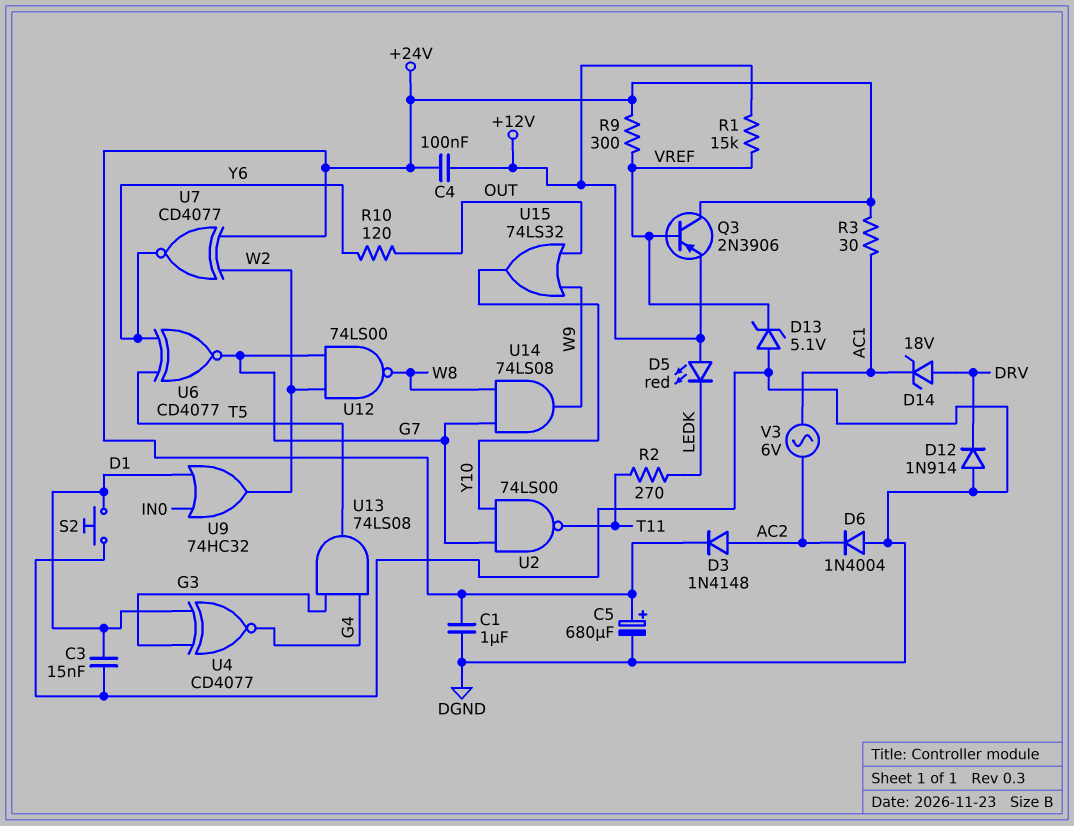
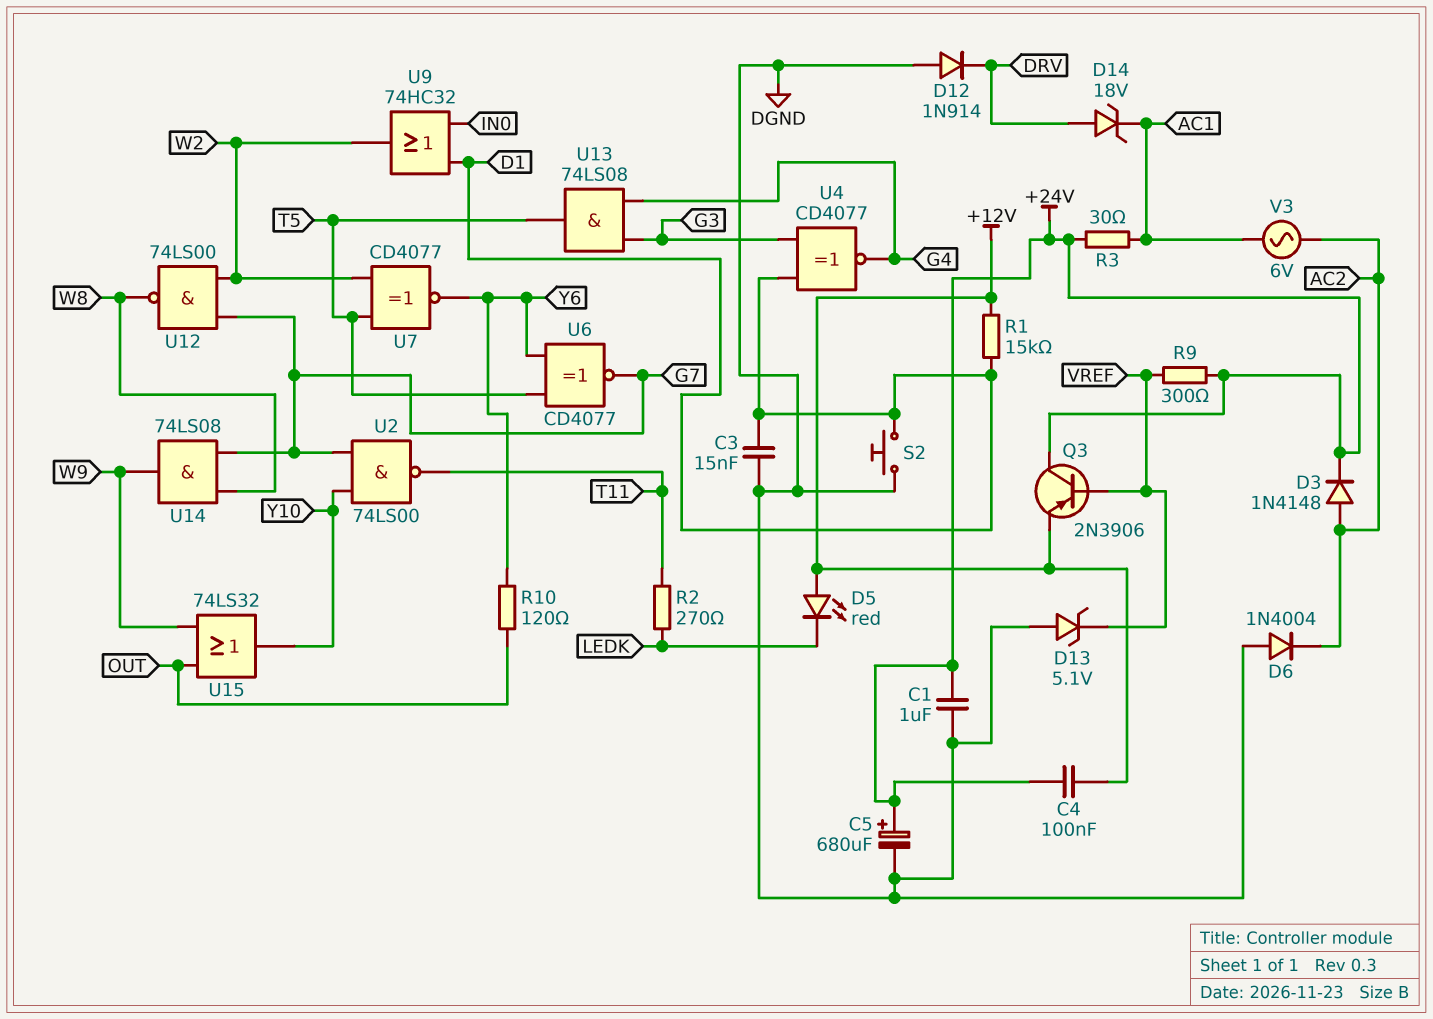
R1: 15k (+12V, VREF) -> 15k (+12V, D1)
U7: XNOR CD4077 (in +24V, in W2, out Y6) -> XNOR CD4077 (in T5, in W2, out Y6)

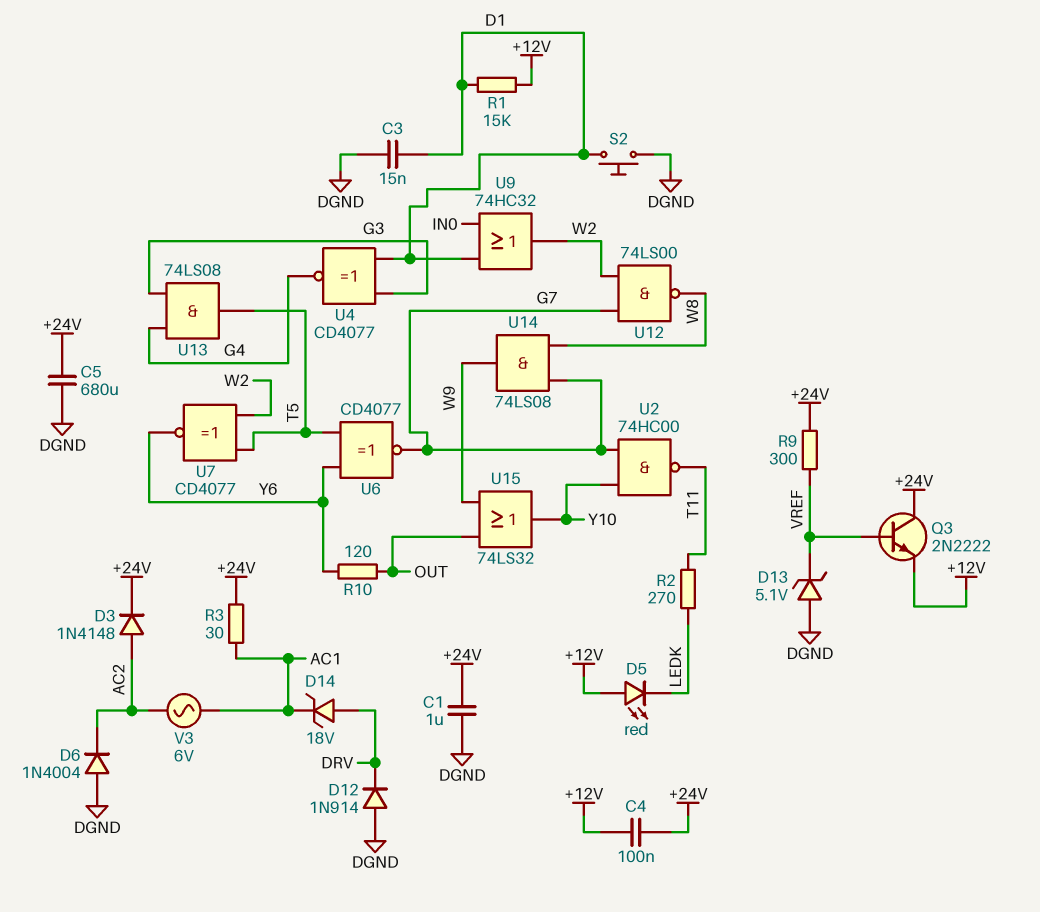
C5: 680uF (plus +24V, minus DGND) -> 680uF (+24V, DGND)
Q3: PNP 2N3906 (B VREF, C +24V, E +12V) -> NPN 2N2222 (B VREF, C +24V, E +12V)
U2: NAND 74LS00 (in G7, in Y10, out T11) -> NAND 74HC00 (in G7, in Y10, out T11)

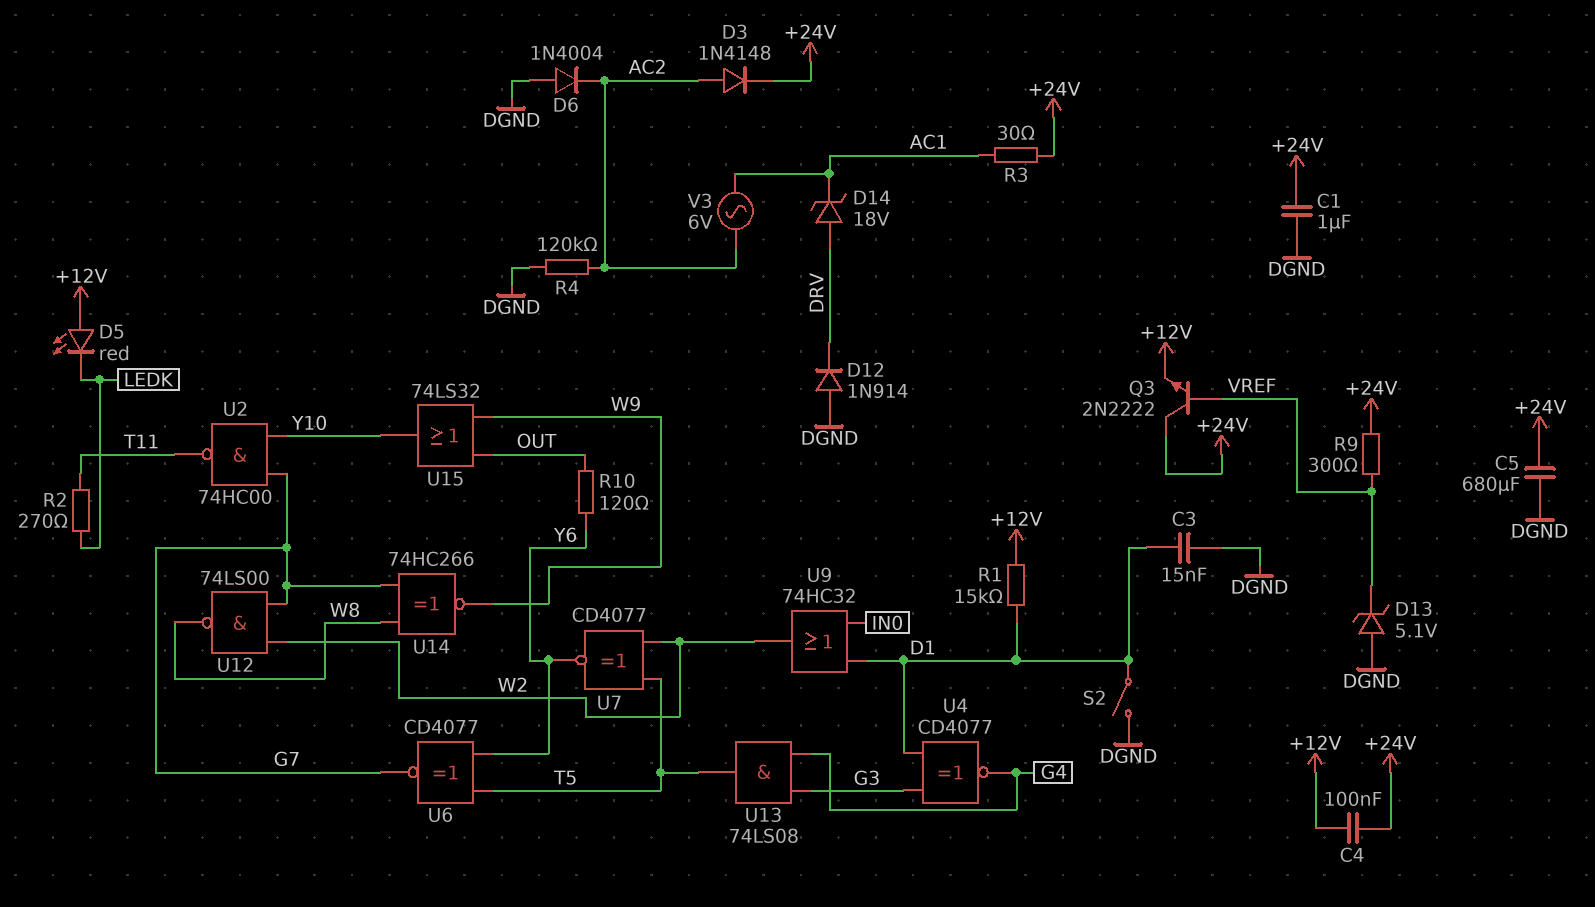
R4: none -> 120k (AC2, DGND)
S2: button (D1, DGND) -> switch (D1, DGND)
U14: AND 74LS08 (in G7, in W8, out W9) -> XNOR 74HC266 (in G7, in W8, out W9)

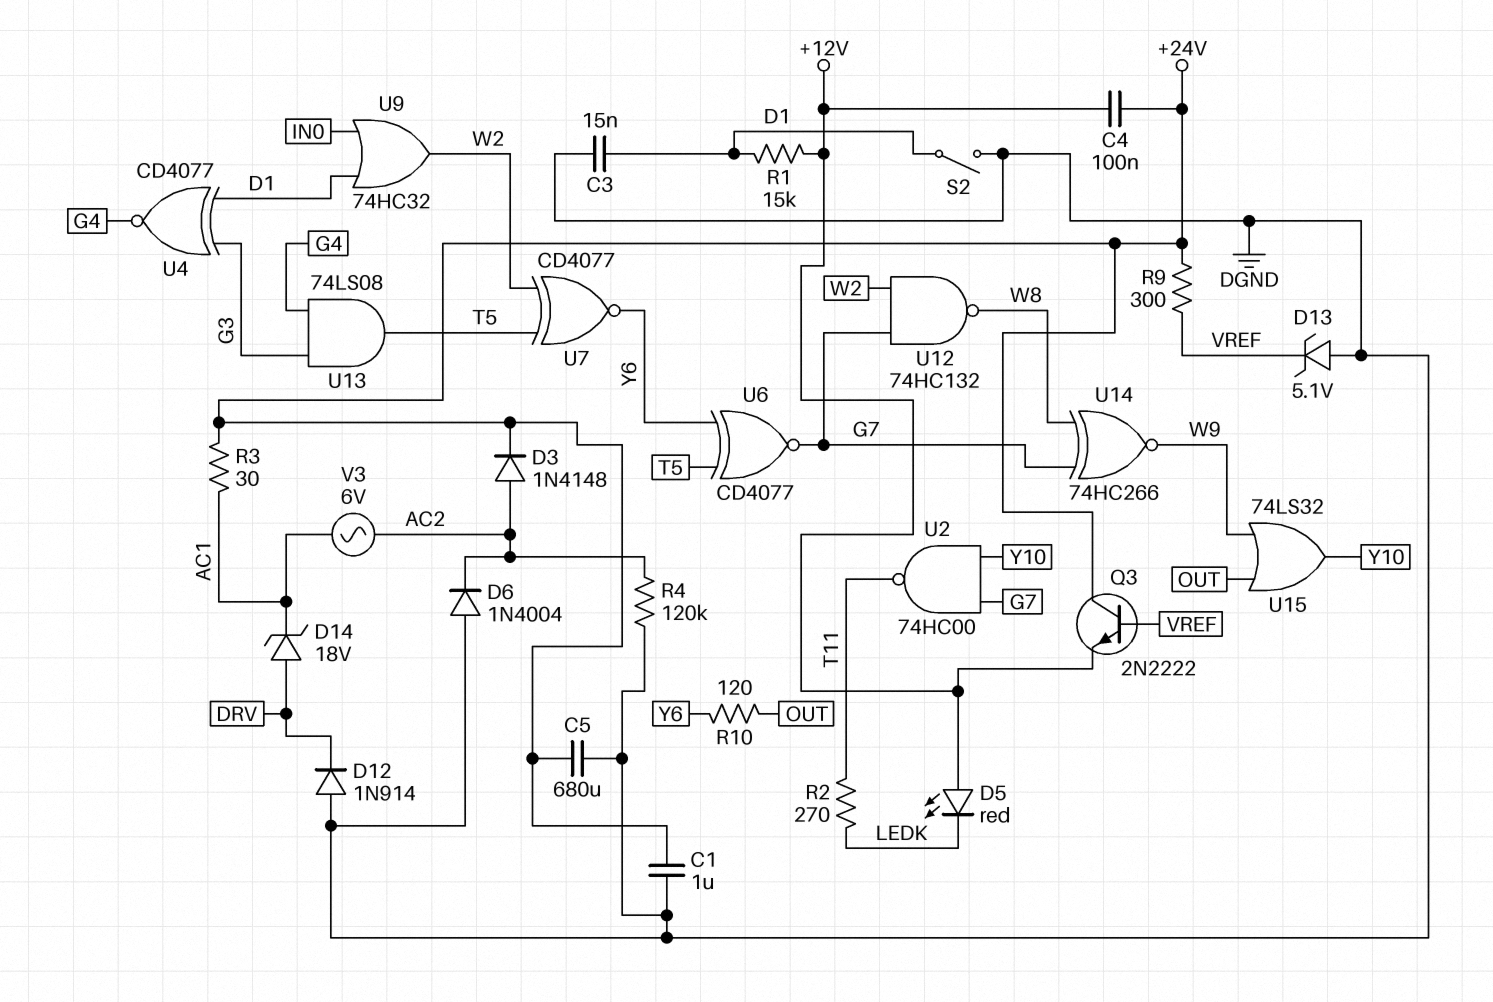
U12: NAND 74LS00 (in G7, in W2, out W8) -> NAND 74HC132 (in G7, in W2, out W8)

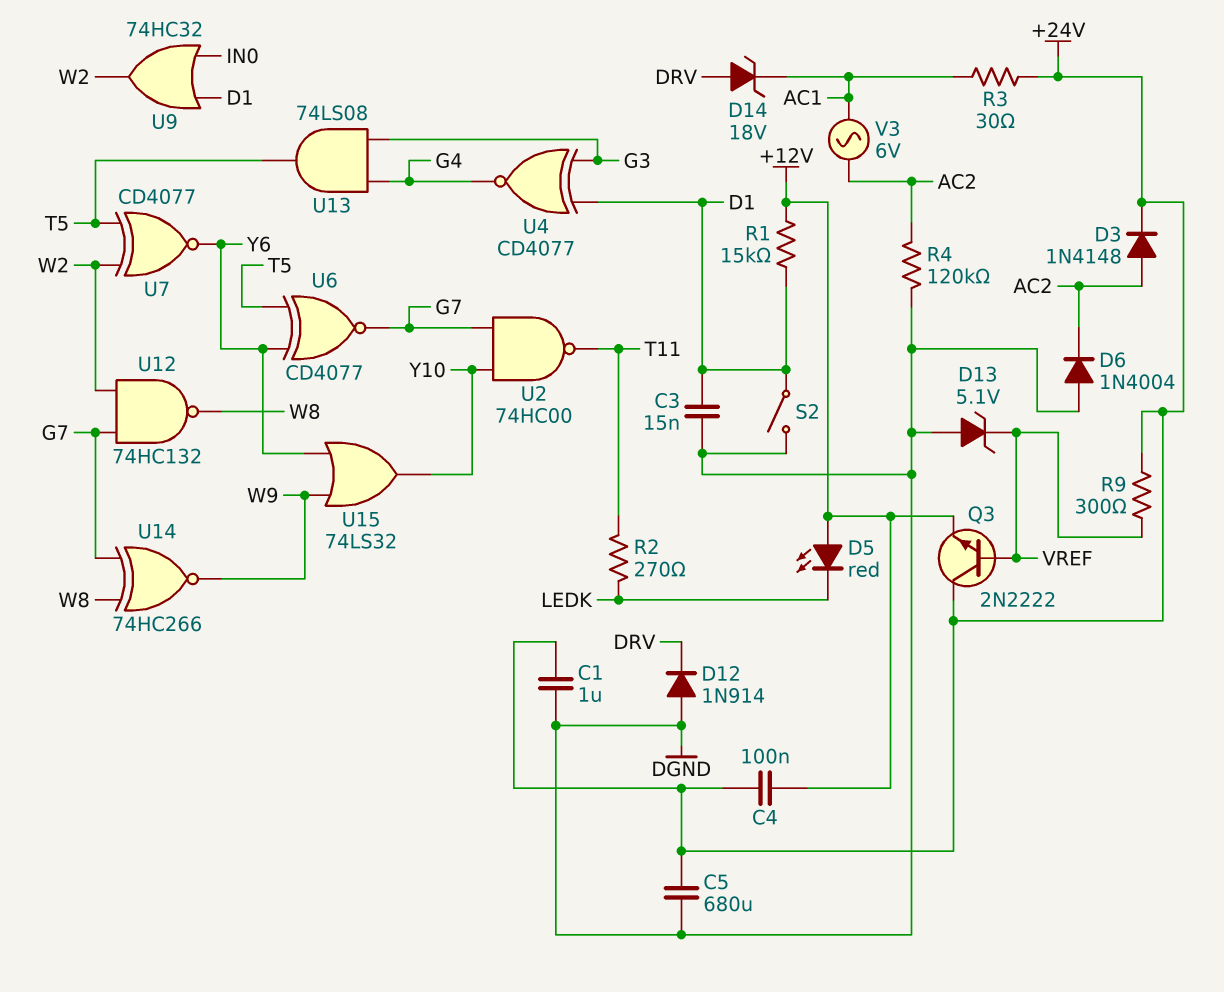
R10: 120 (OUT, Y6) -> none
U15: OR 74LS32 (in OUT, in W9, out Y10) -> OR 74LS32 (in W9, in Y6, out Y10)

